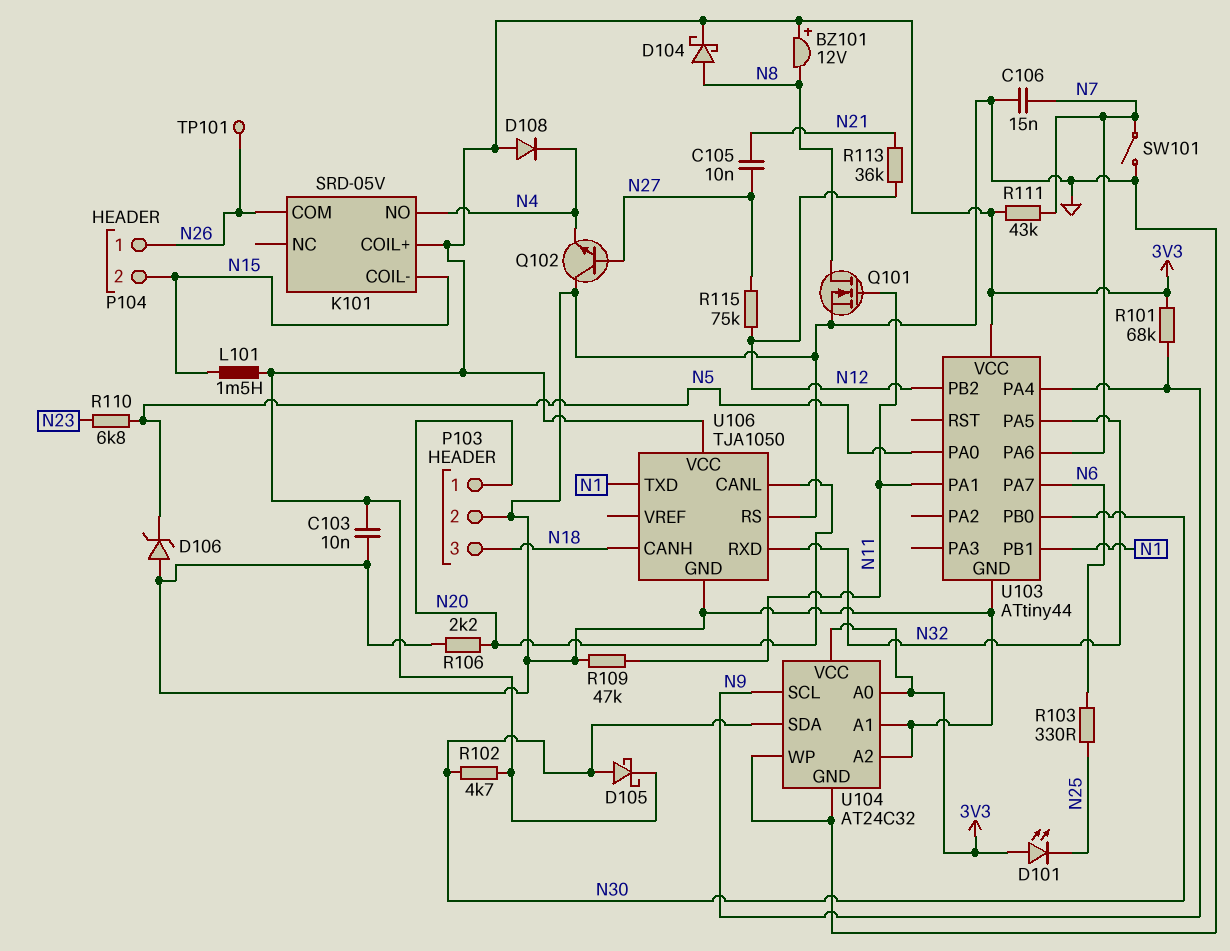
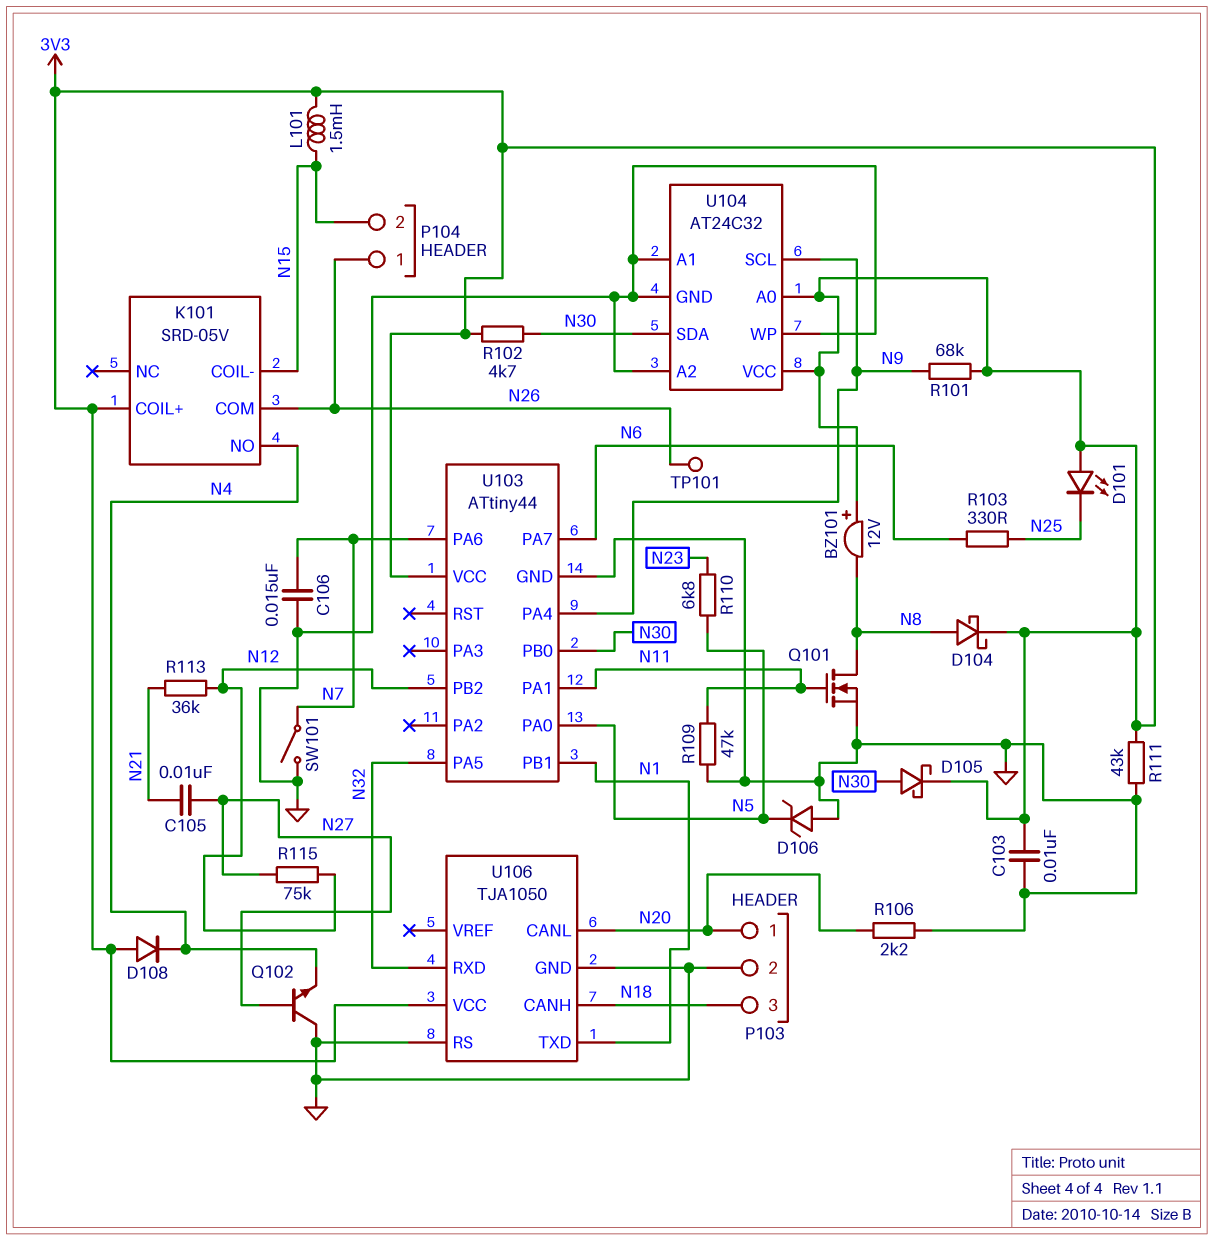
R111: 43k (3V3, N7) -> 43k (3V3, GND)

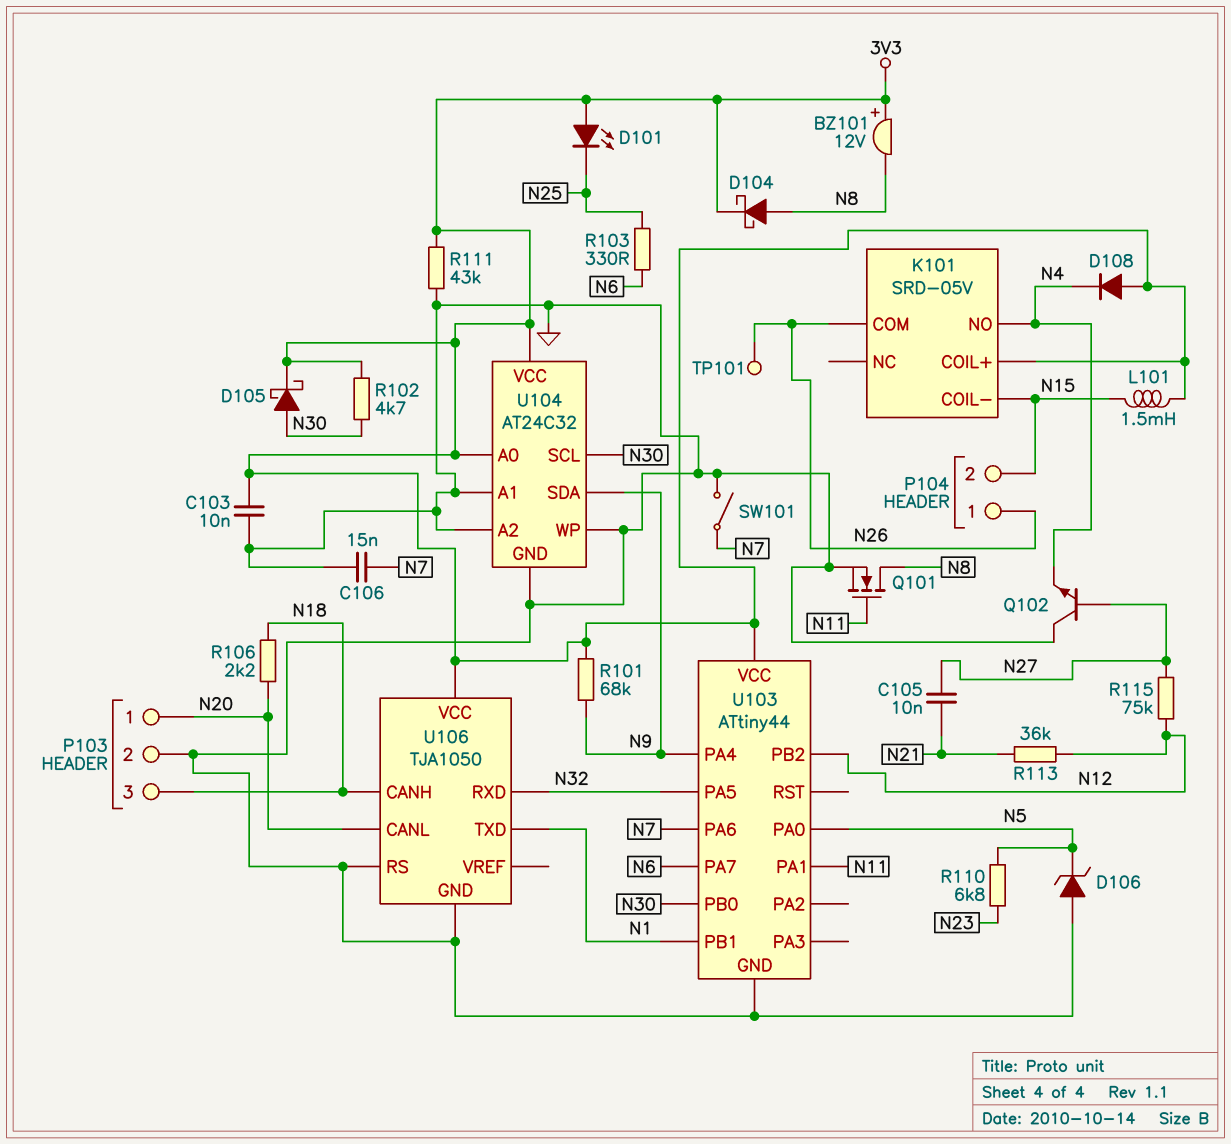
R106: 2.2k (GND, N20) -> 2.2k (N18, N20)
R109: 47k (GND, N11) -> none
U104 pin SCL: N9 -> N30
U104 pin SDA: N30 -> N9

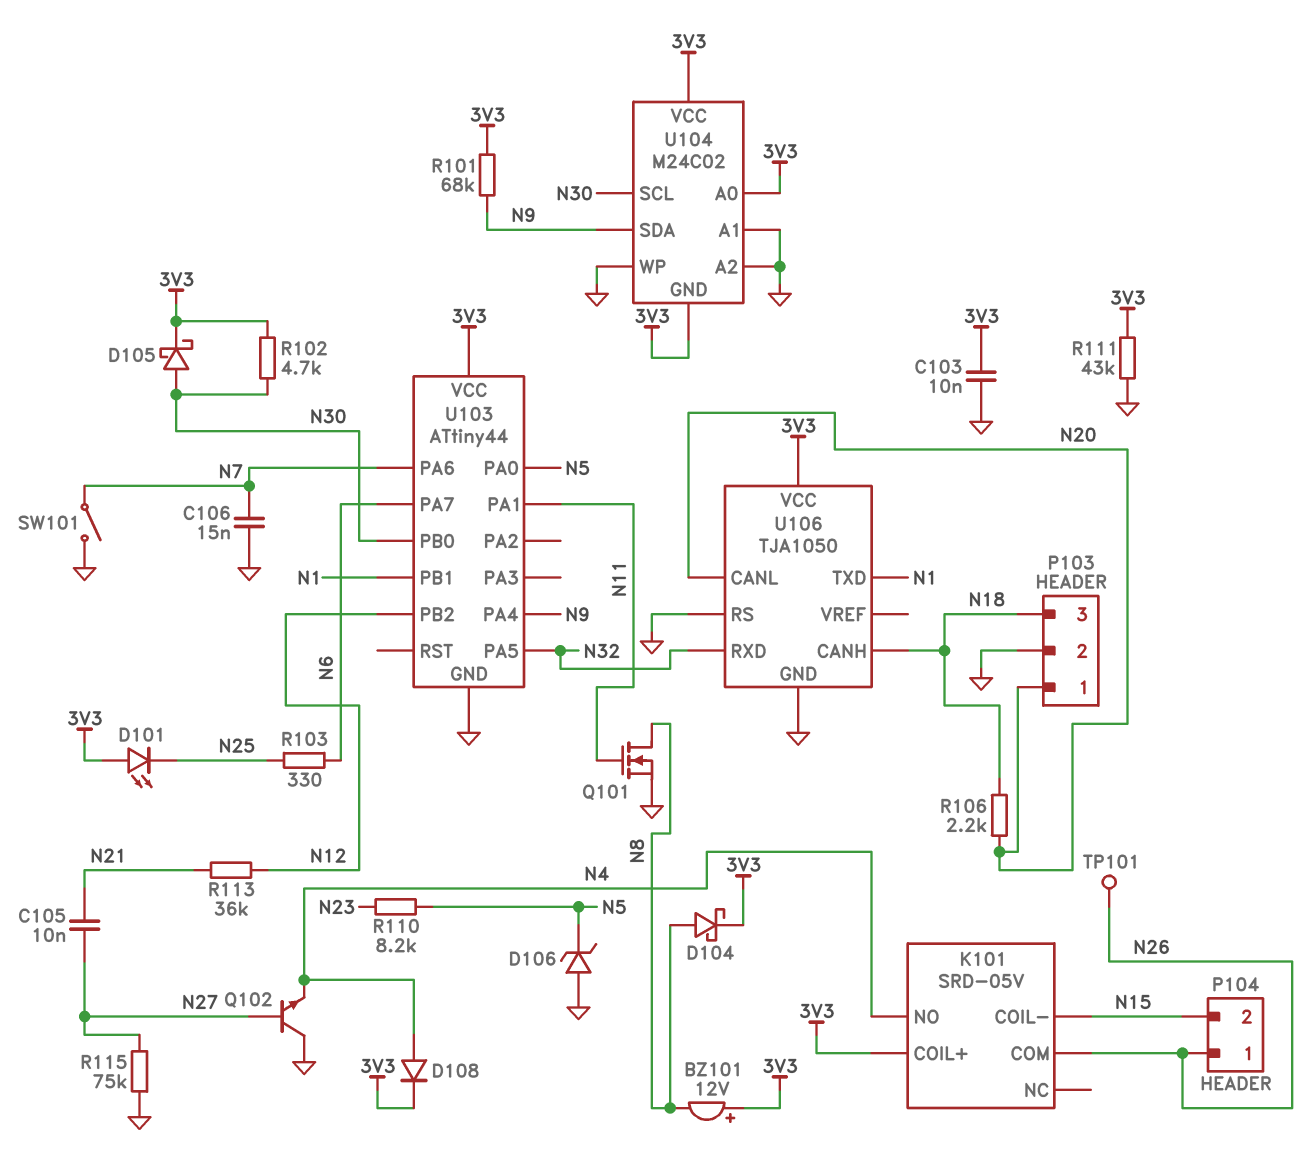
D108: diode (A 3V3, K N4) -> diode (A N4, K 3V3)
L101: 1.5mH (3V3, N15) -> none
R110: 6.8k (N5, N23) -> 8.2k (N5, N23)
R115: 75k (N12, N27) -> 75k (GND, N27)
U104: AT24C32 -> M24C02
U104 pin GND: GND -> 3V3

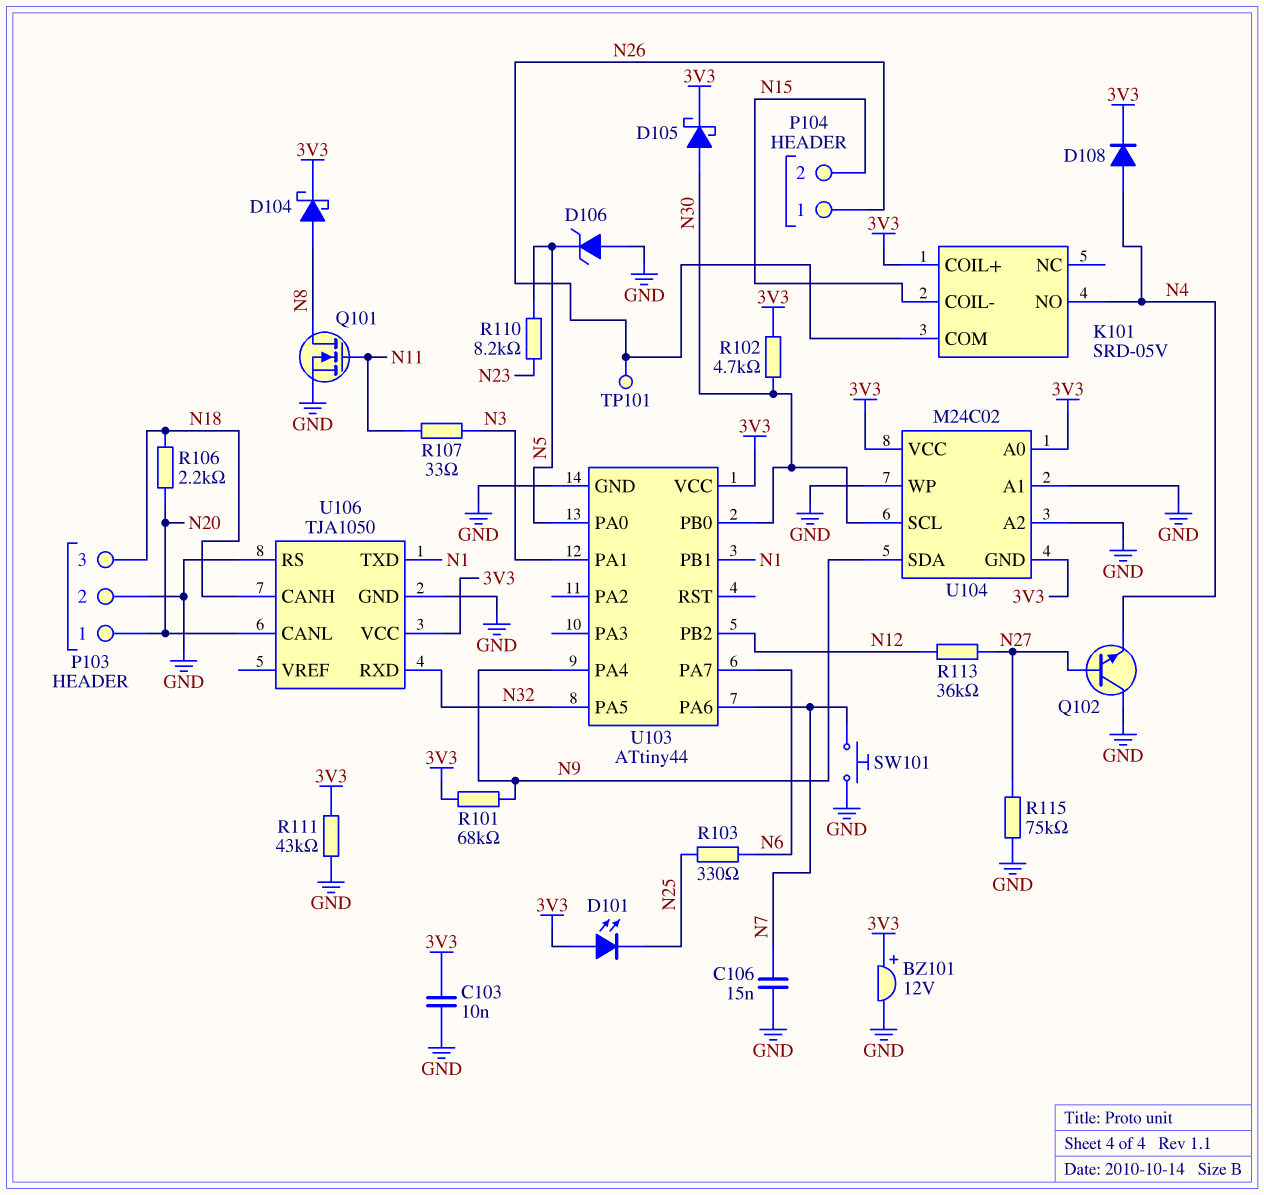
BZ101: buzzer 12V (plus 3V3, minus N8) -> buzzer 12V (plus 3V3, minus GND)
C105: 10nF (N21, N27) -> none
R107: none -> 33 (N3, N11)
R113: 36k (N12, N21) -> 36k (N12, N27)
SW101: switch (GND, N7) -> button (GND, N7)
U103 pin PA1: N11 -> N3

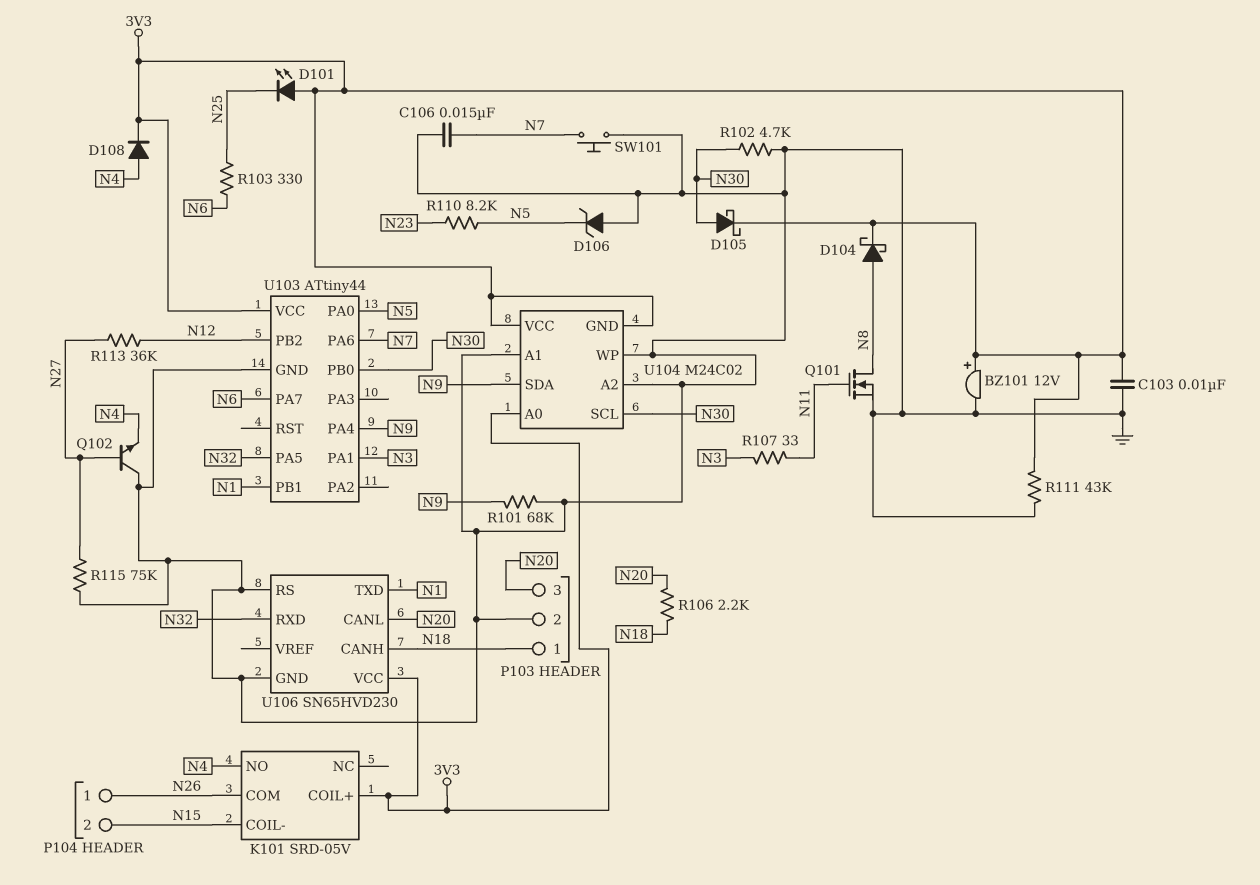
P103 pin 1: N20 -> N18
P103 pin 3: N18 -> N20
R101: 68k (3V3, N9) -> 68k (GND, N9)
R102: 4.7k (3V3, N30) -> 4.7k (GND, N30)
TP101: test point (N26) -> none
U106: TJA1050 -> SN65HVD230

